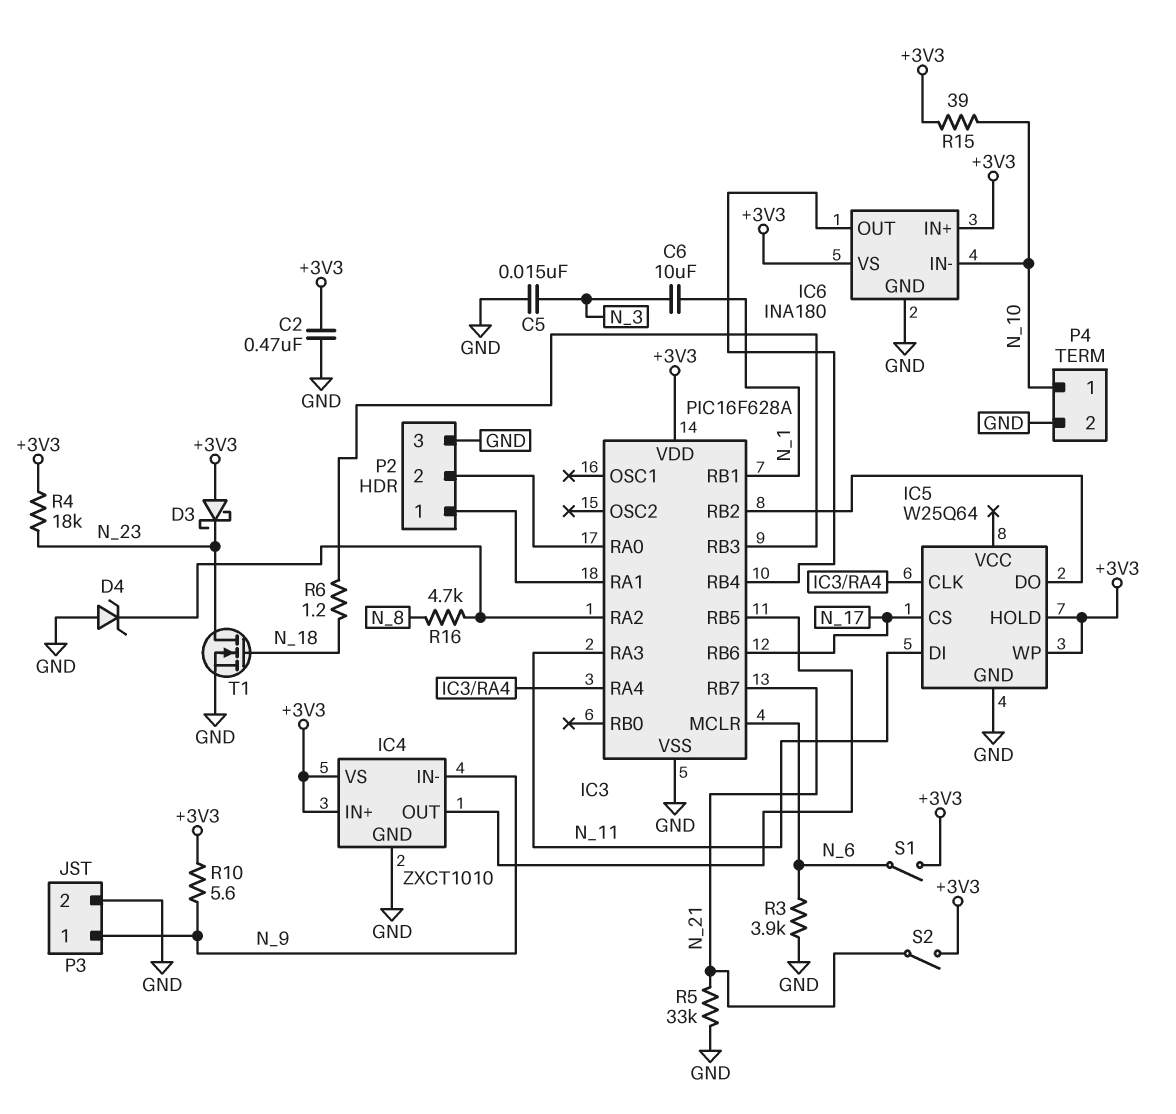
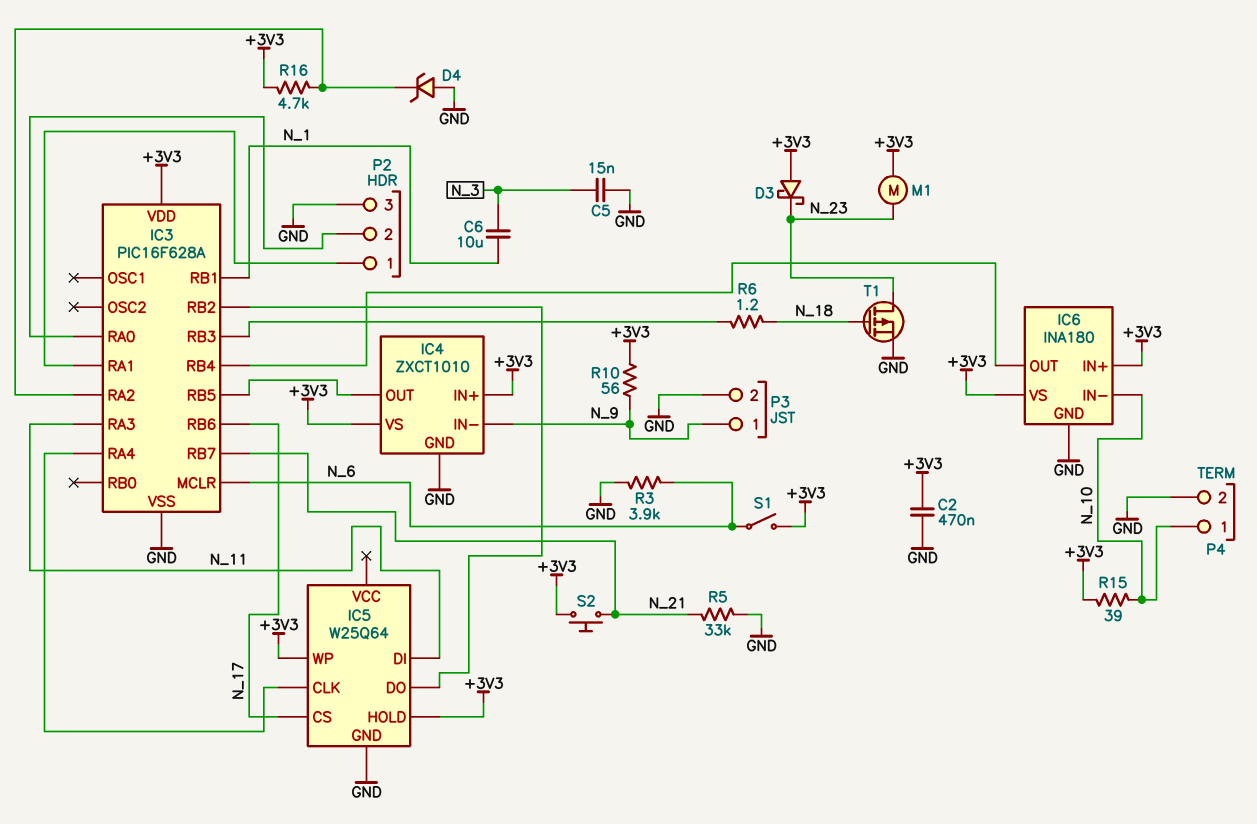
M1: none -> motor (+3V3, N_23)
R4: 18k (+3V3, N_23) -> none
R10: 5.6 (+3V3, N_9) -> 56 (+3V3, N_9)
R16: 4.7k (IC3/RA2, N_8) -> 4.7k (+3V3, IC3/RA2)
S2: switch (+3V3, N_21) -> button (+3V3, N_21)
T1: NMOS (G N_18, D N_23, S GND) -> PMOS (G N_18, D N_23, S GND)

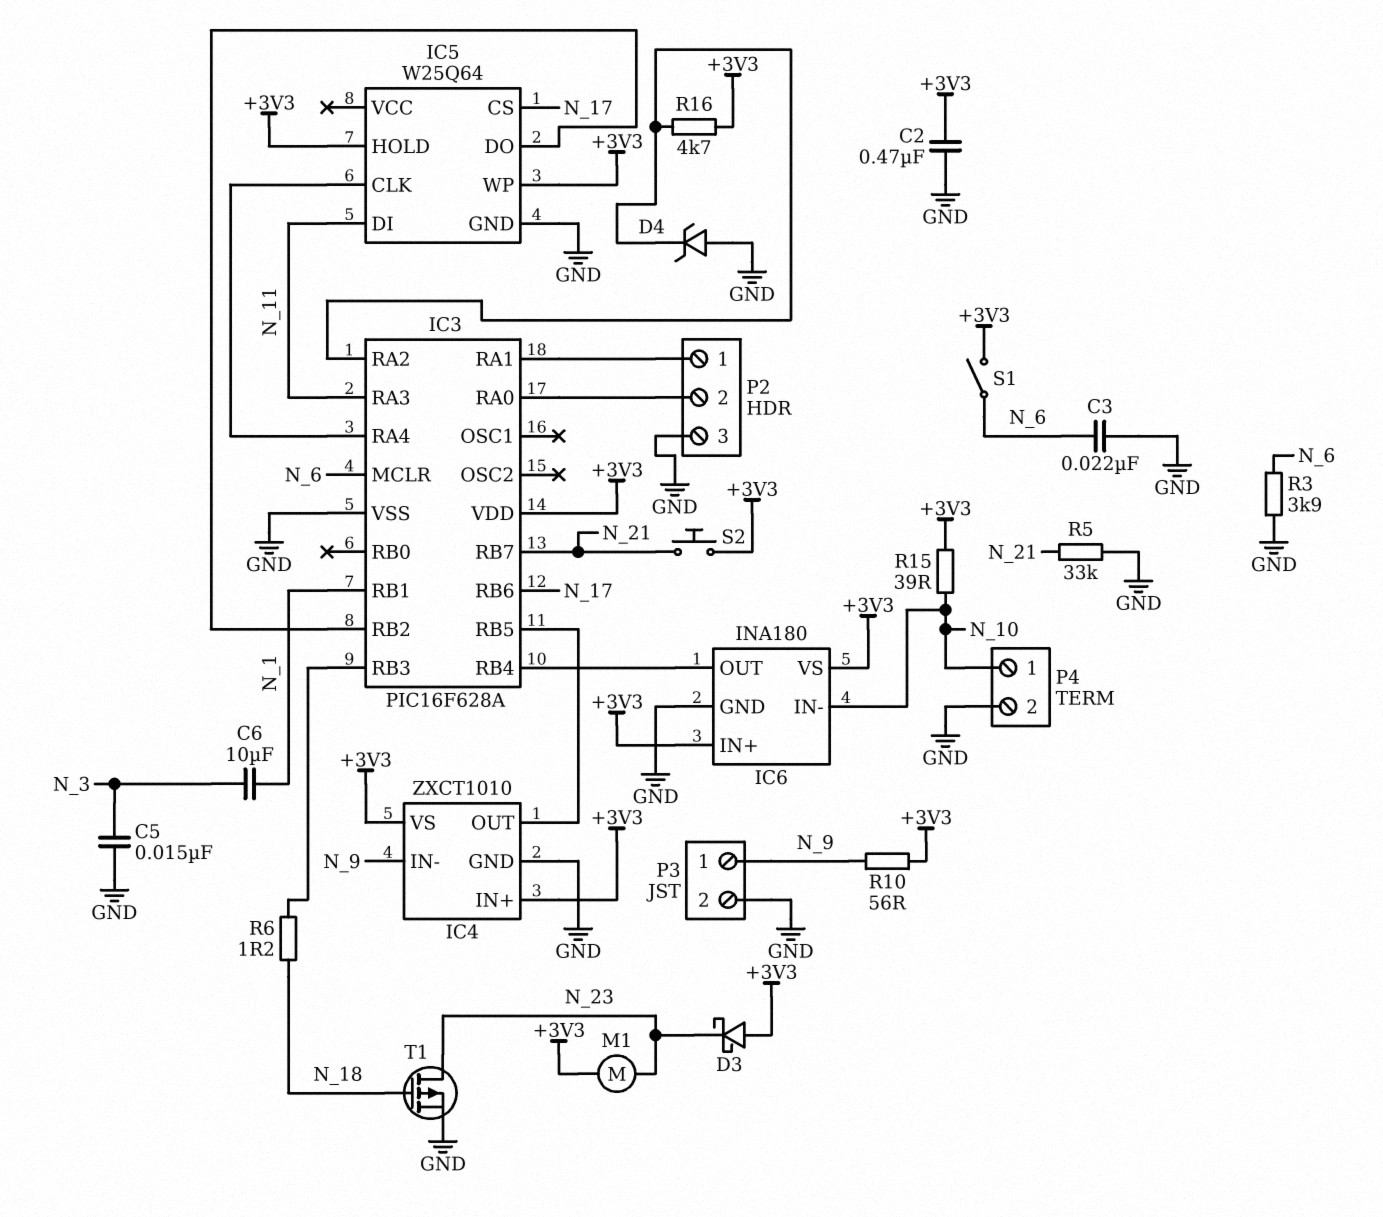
C3: none -> 22nF (GND, N_6)

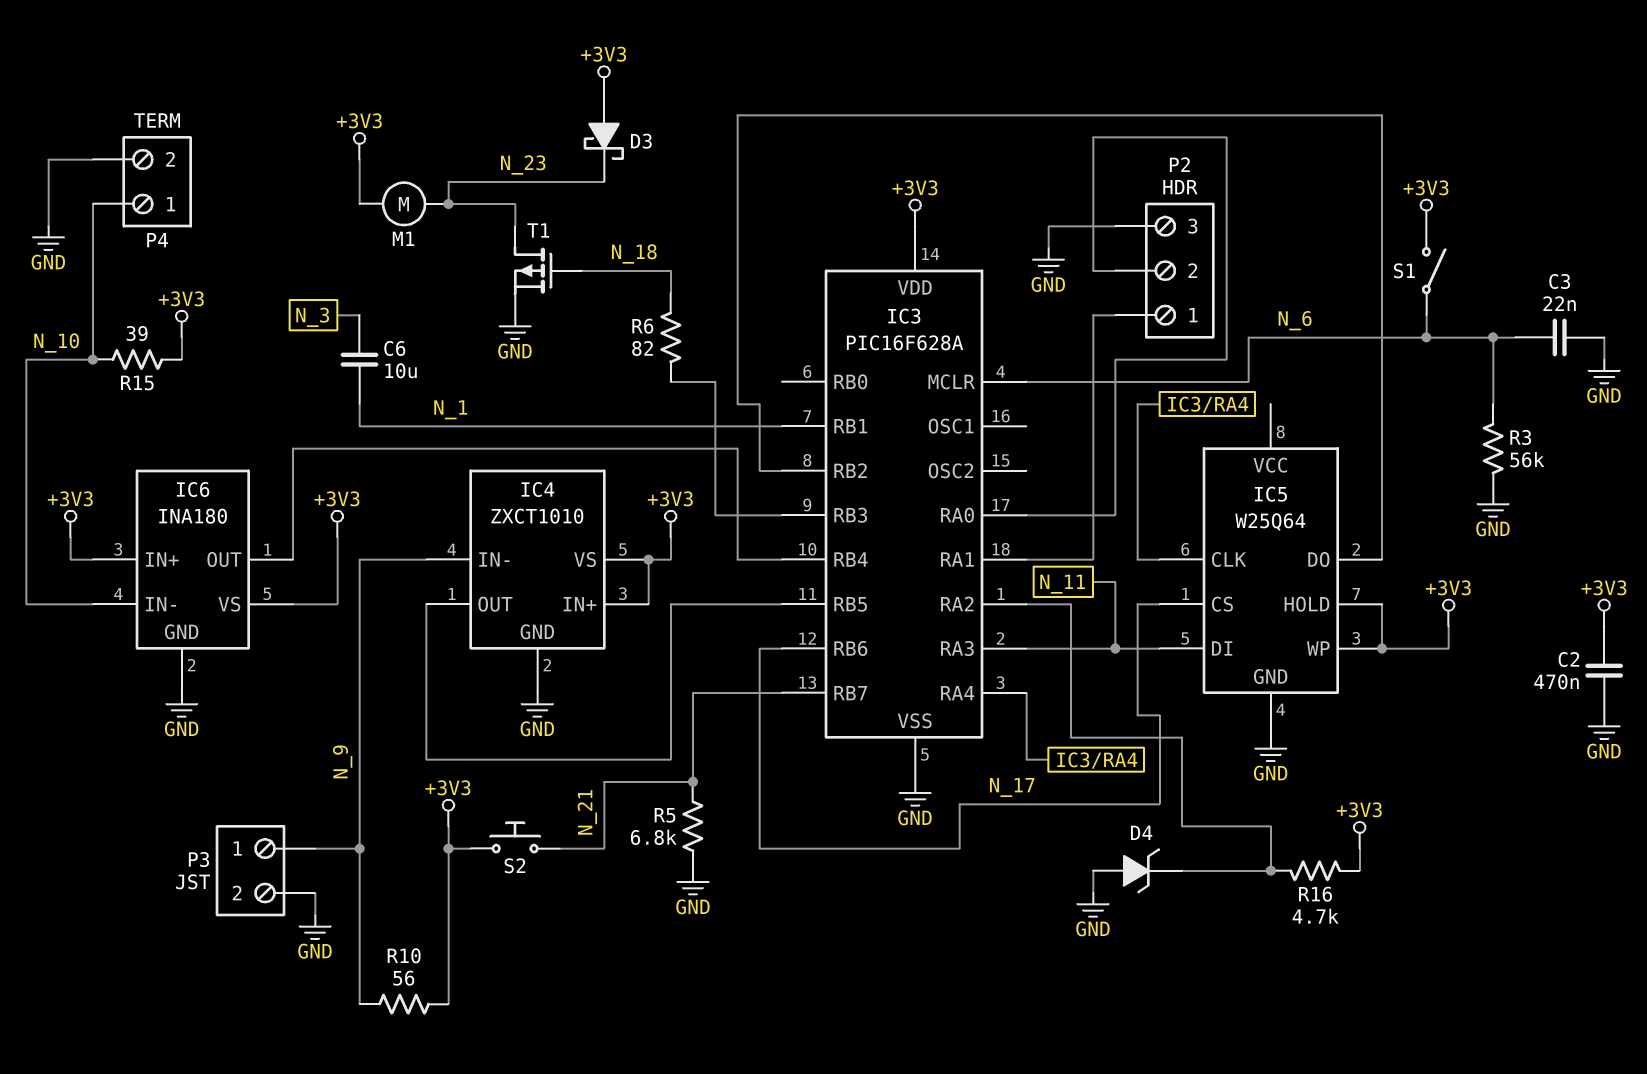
C5: 15nF (GND, N_3) -> none
R3: 3.9k (GND, N_6) -> 56k (GND, N_6)
R5: 33k (GND, N_21) -> 6.8k (GND, N_21)
R6: 1.2 (IC3/RB3, N_18) -> 82 (IC3/RB3, N_18)

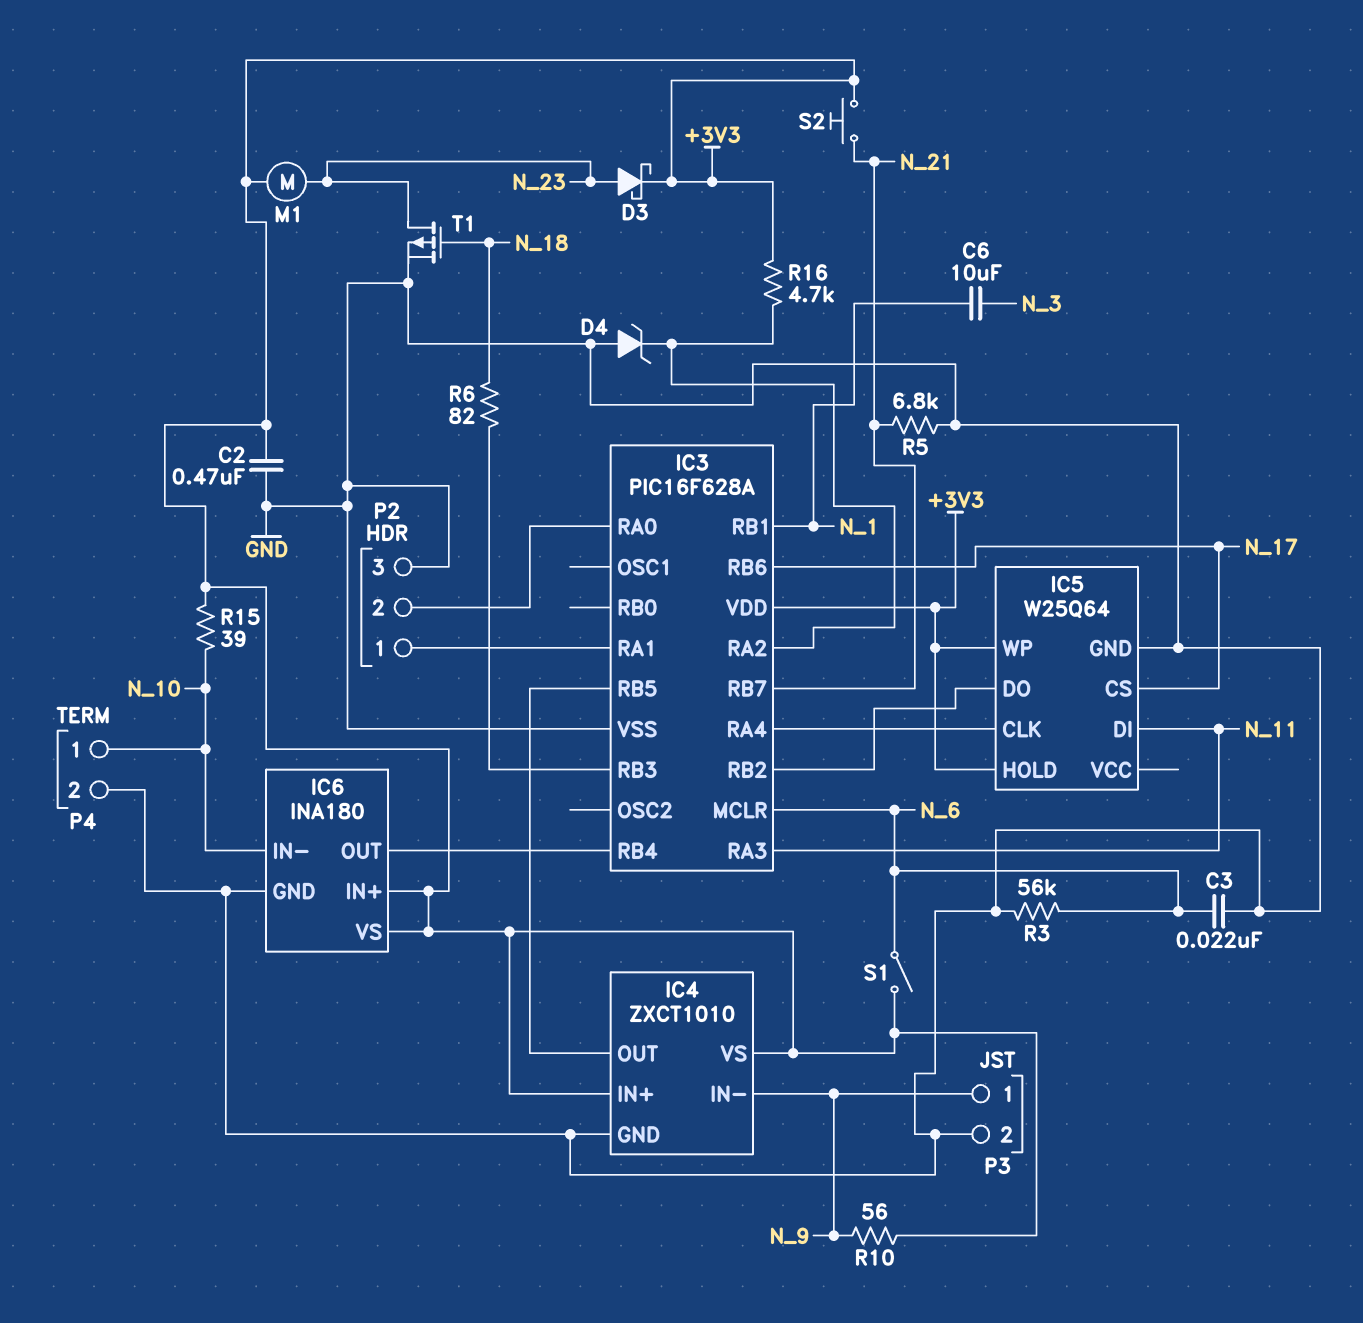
D3: schottky (A +3V3, K N_23) -> schottky (A N_23, K +3V3)

